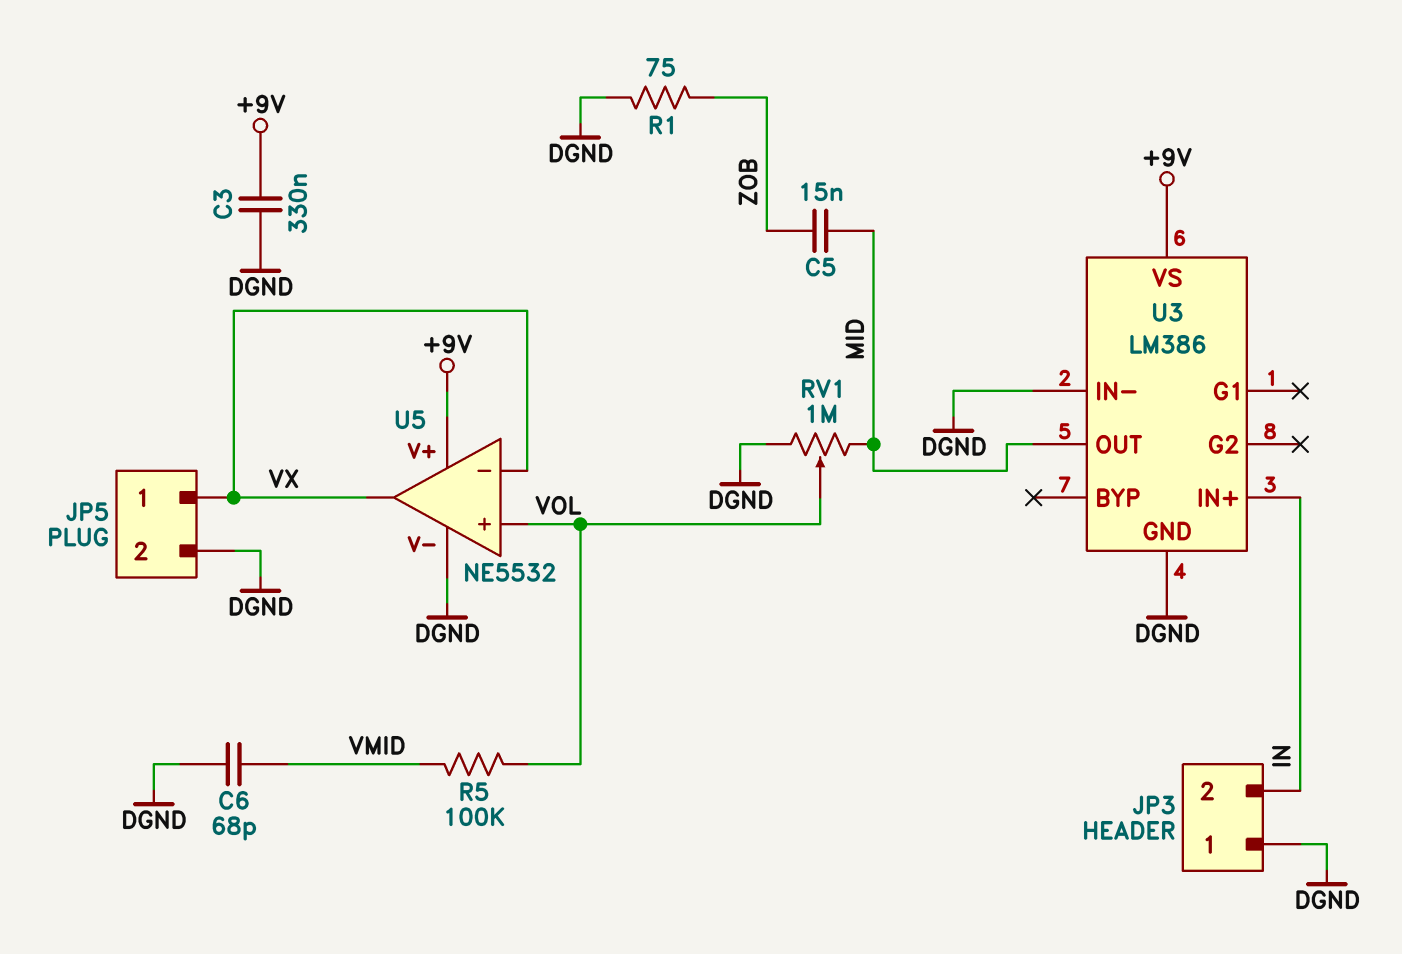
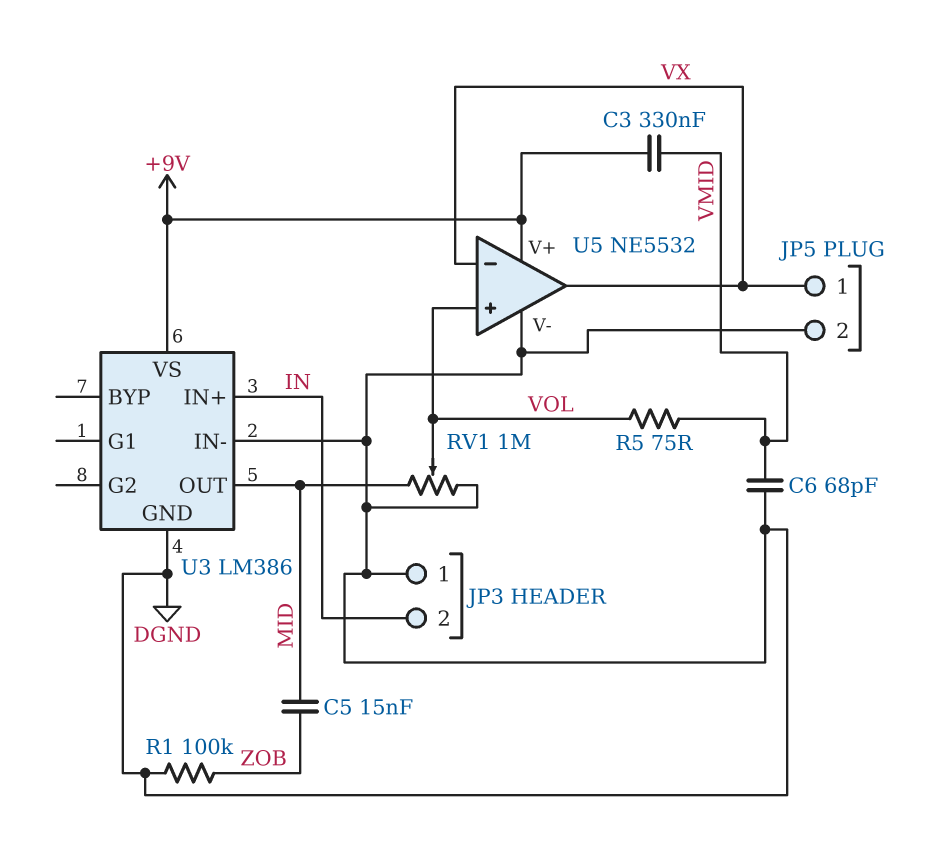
C3: 330nF (+9V, DGND) -> 330nF (+9V, VMID)
R1: 75 (DGND, ZOB) -> 100k (DGND, ZOB)
R5: 100k (VMID, VOL) -> 75 (VMID, VOL)

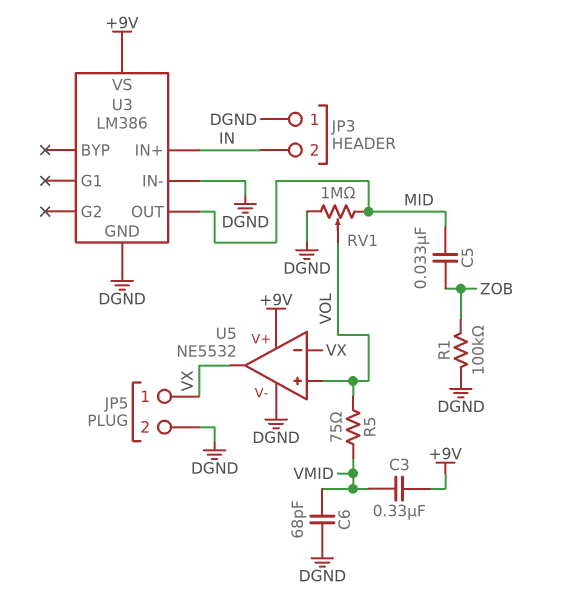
C5: 15nF (MID, ZOB) -> 33nF (MID, ZOB)

